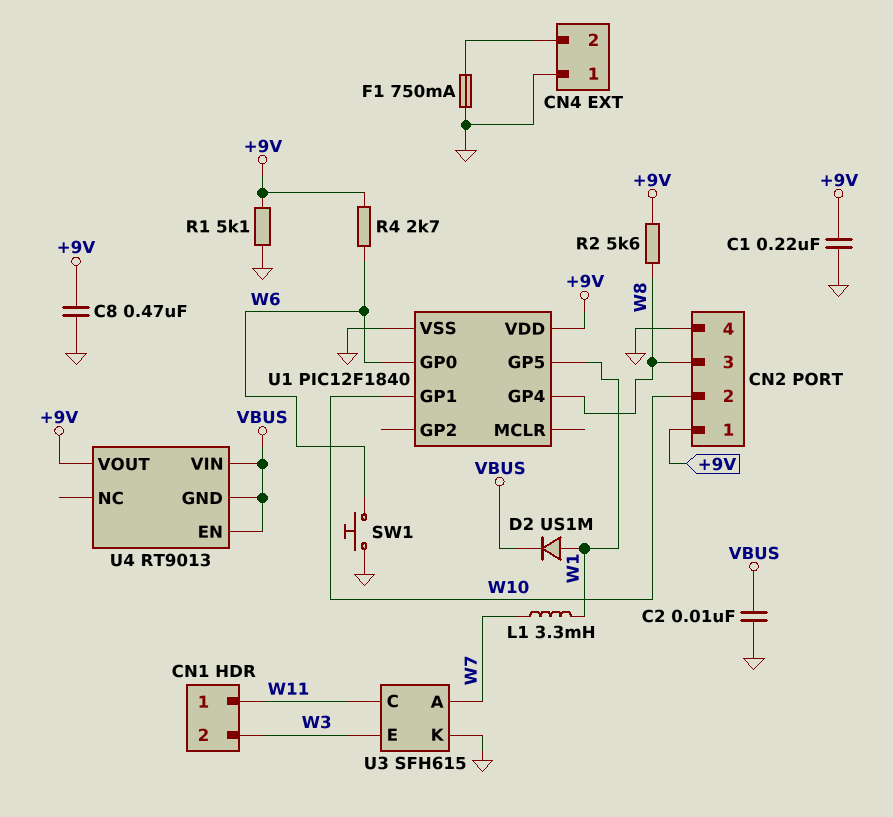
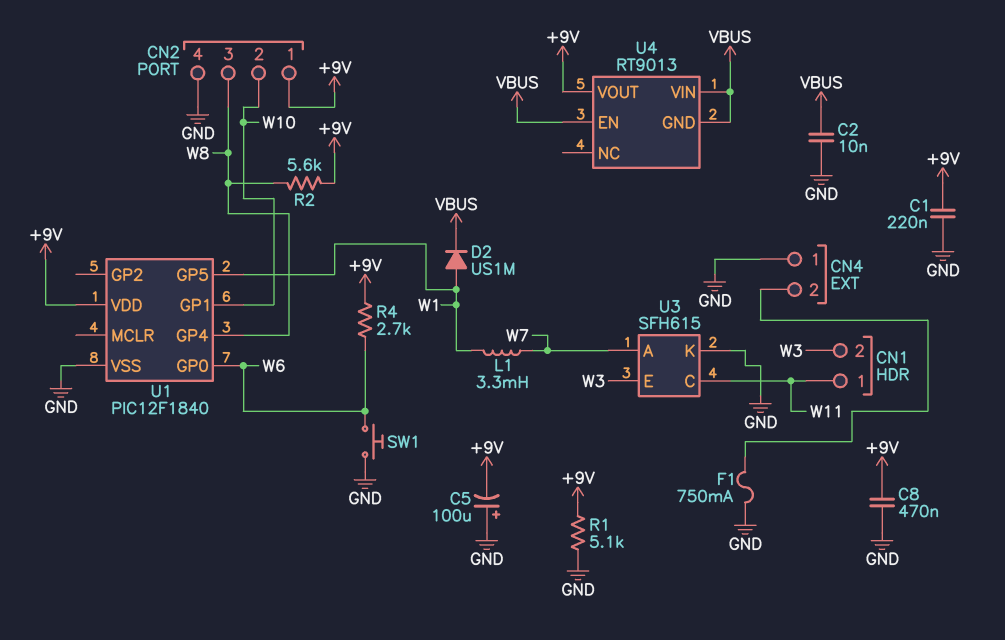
C5: none -> 100uF (plus GND, minus +9V)

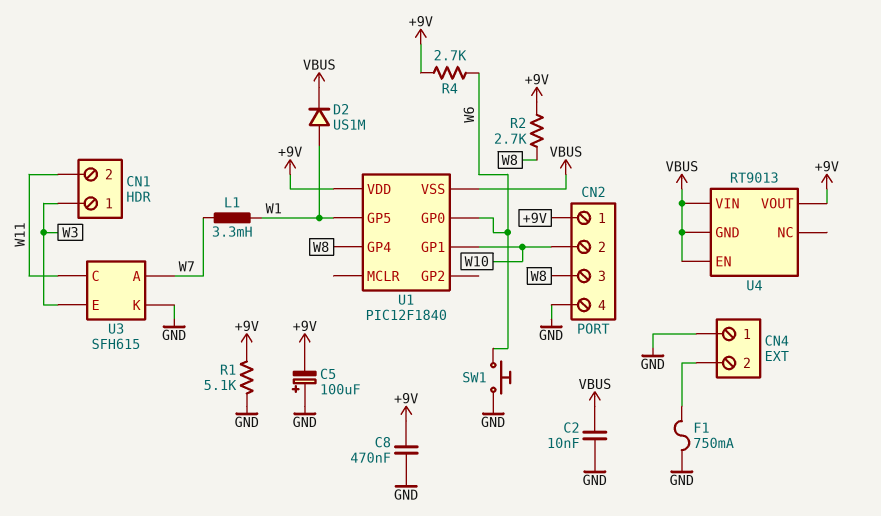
C1: 220nF (+9V, GND) -> none
CN1 pin 1: W11 -> W3
CN1 pin 2: W3 -> W11
R2: 5.6k (+9V, W8) -> 2.7k (+9V, W8)
U1 pin VSS: GND -> VBUS

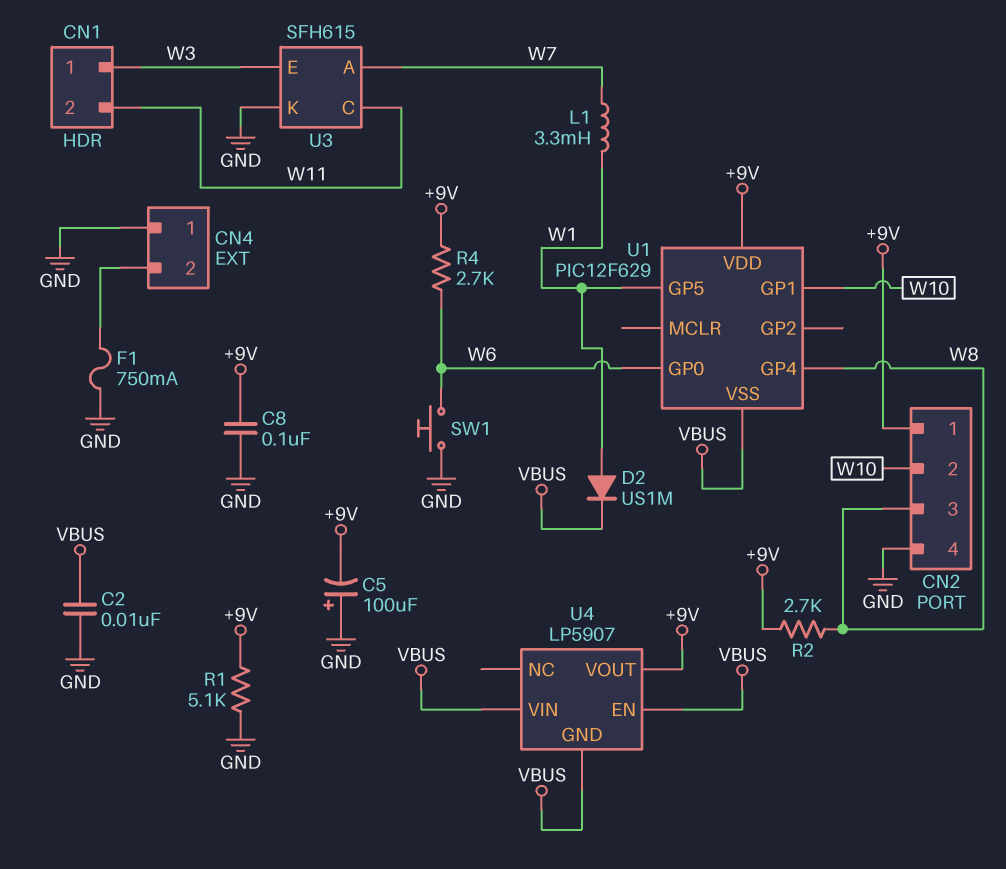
C8: 470nF (+9V, GND) -> 100nF (+9V, GND)
U1: PIC12F1840 -> PIC12F629
U4: RT9013 -> LP5907

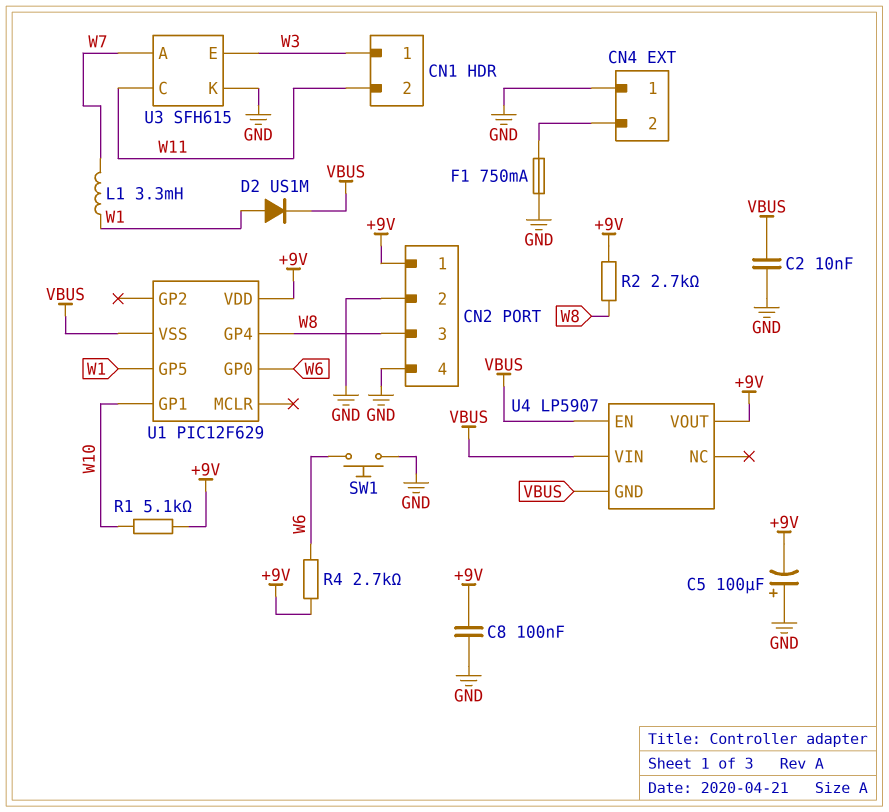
CN2 pin 2: W10 -> GND
R1: 5.1k (+9V, GND) -> 5.1k (+9V, W10)

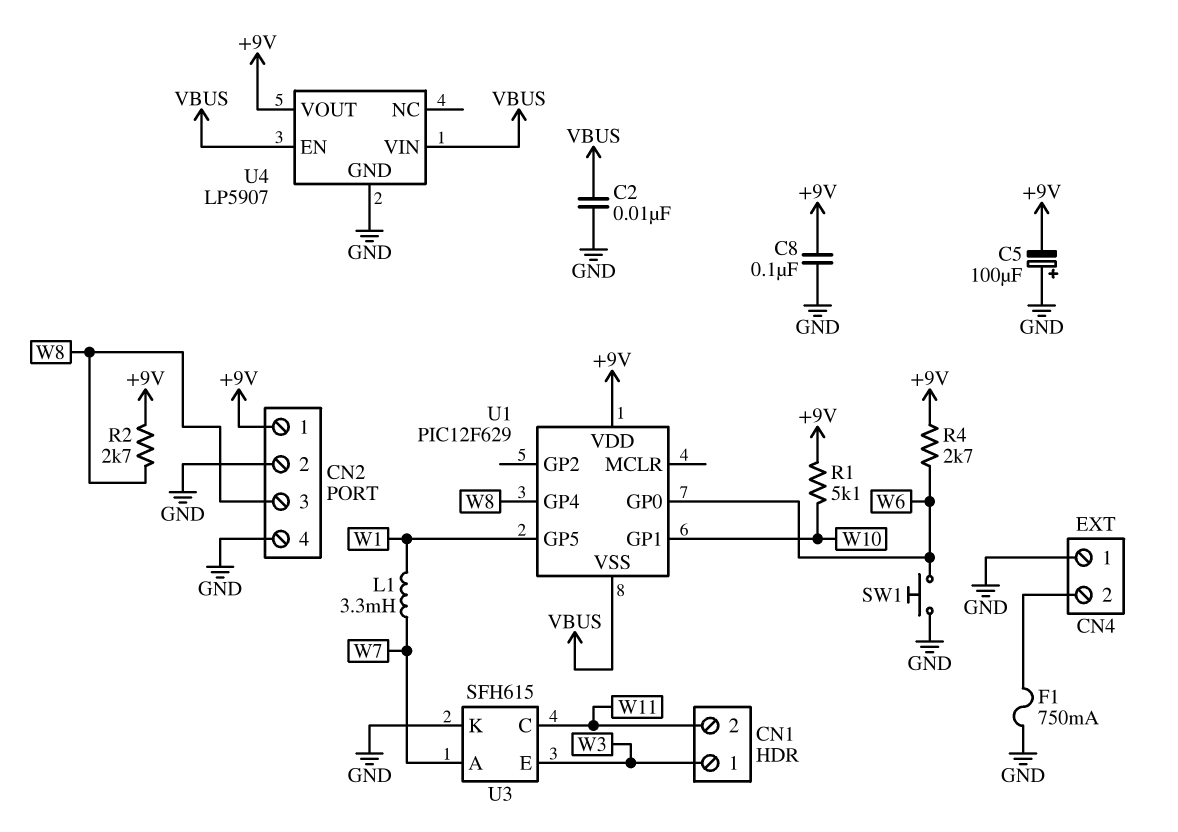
D2: diode US1M (A W1, K VBUS) -> none
U4 pin GND: VBUS -> GND

